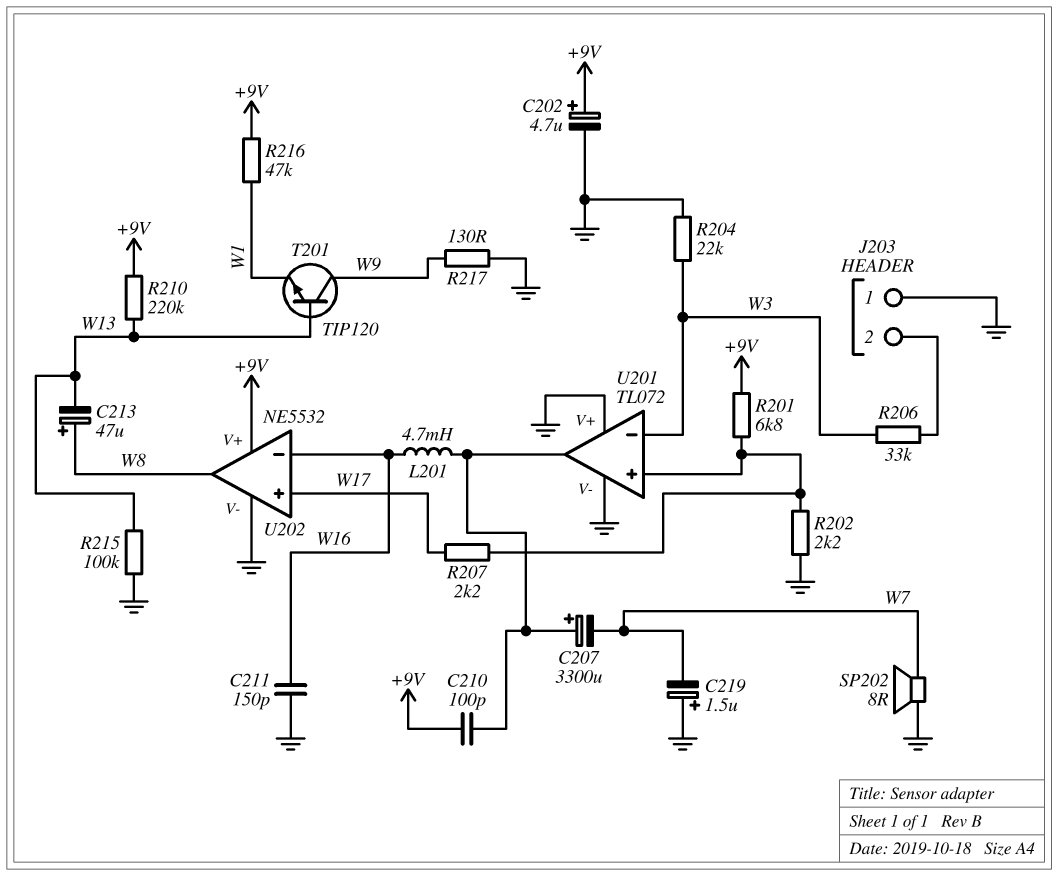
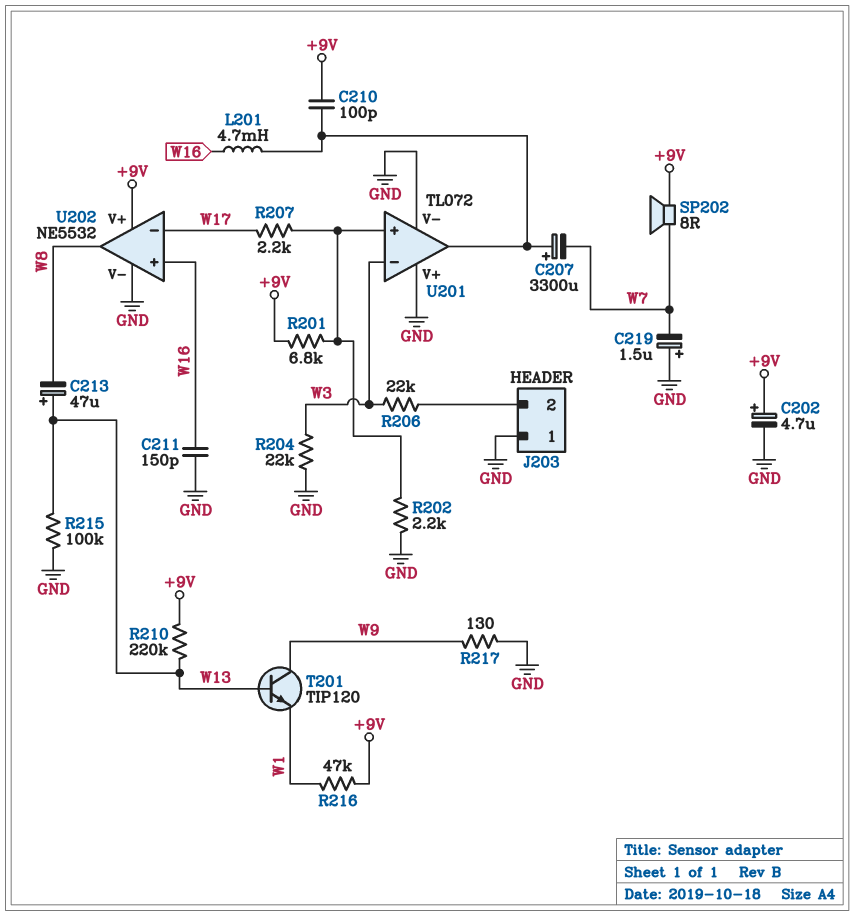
C213: 47uF (plus W8, minus W13) -> 47uF (plus W13, minus W8)
R206: 33k (J203/2, W3) -> 22k (J203/2, W3)
SP202: speaker 8R (GND, W7) -> speaker 8R (+9V, W7)
U202 pin in+: W17 -> W16
U202 pin in-: W16 -> W17

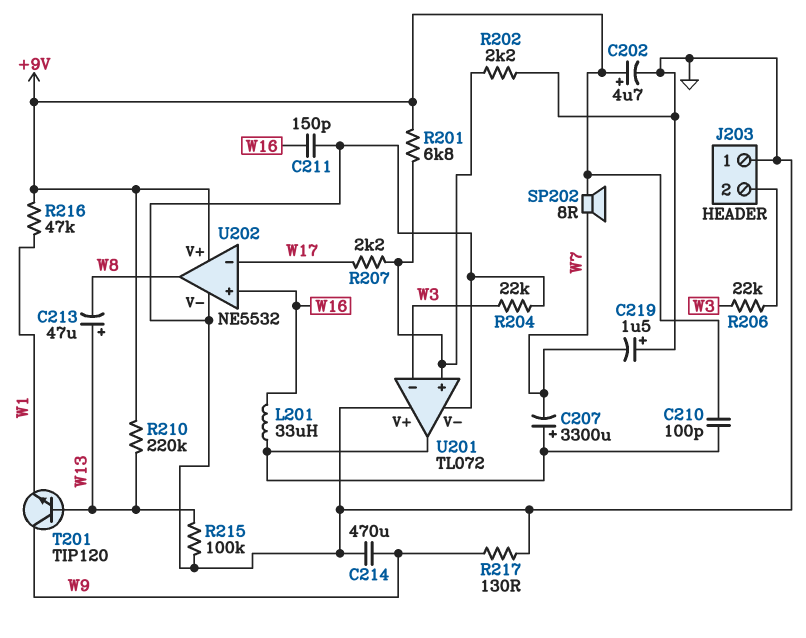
C214: none -> 470uF (GND, W9)
L201: 4.7mH (U201/out, W16) -> 33uH (U201/out, W16)

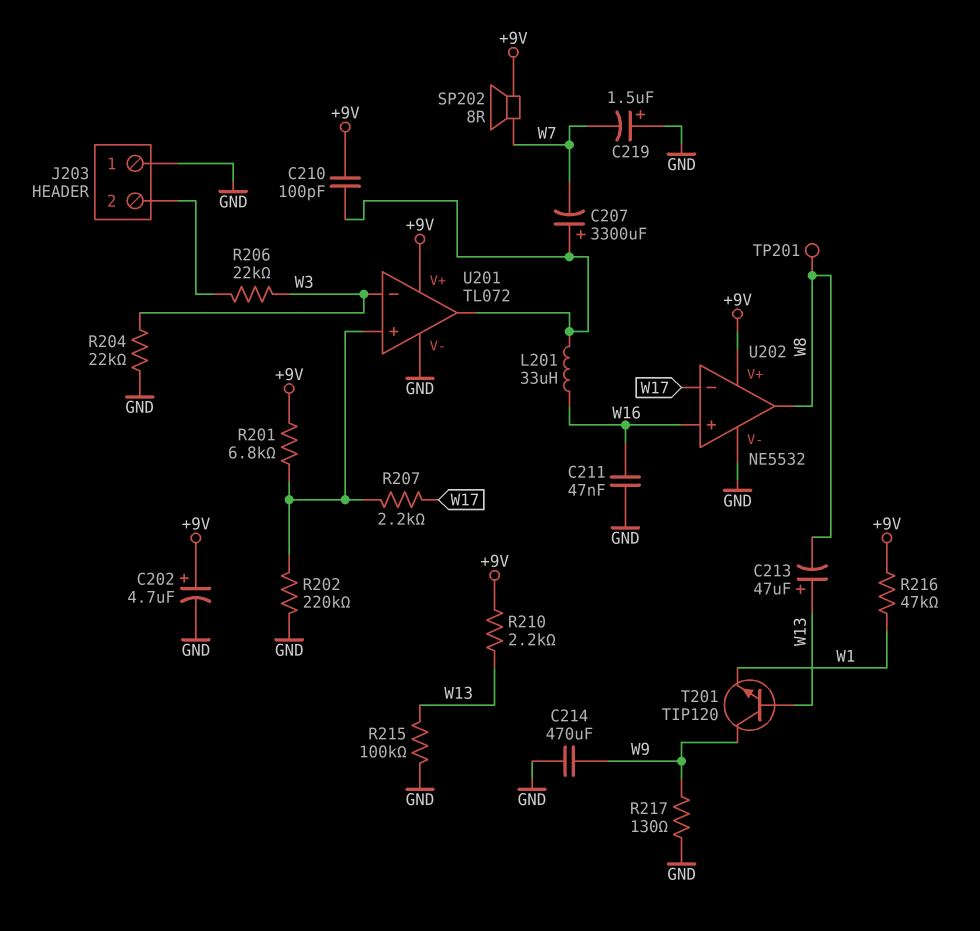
C211: 150pF (GND, W16) -> 47nF (GND, W16)
R202: 2.2k (GND, U201/in+) -> 220k (GND, U201/in+)
R210: 220k (+9V, W13) -> 2.2k (+9V, W13)
TP201: none -> test point (W8)
U201 pin V+: GND -> +9V

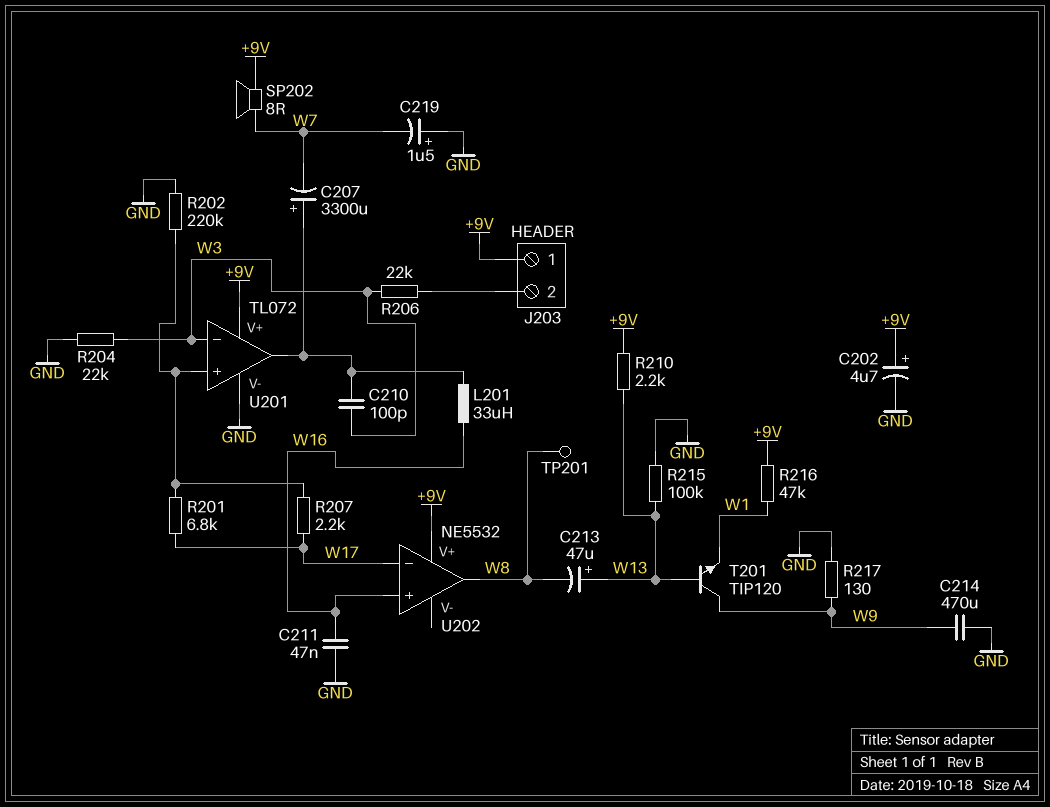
C210: 100pF (+9V, U201/out) -> 100pF (U201/out, W3)
J203 pin 1: GND -> +9V
R201: 6.8k (+9V, U201/in+) -> 6.8k (U201/in+, W17)
U202 pin V-: GND -> none

